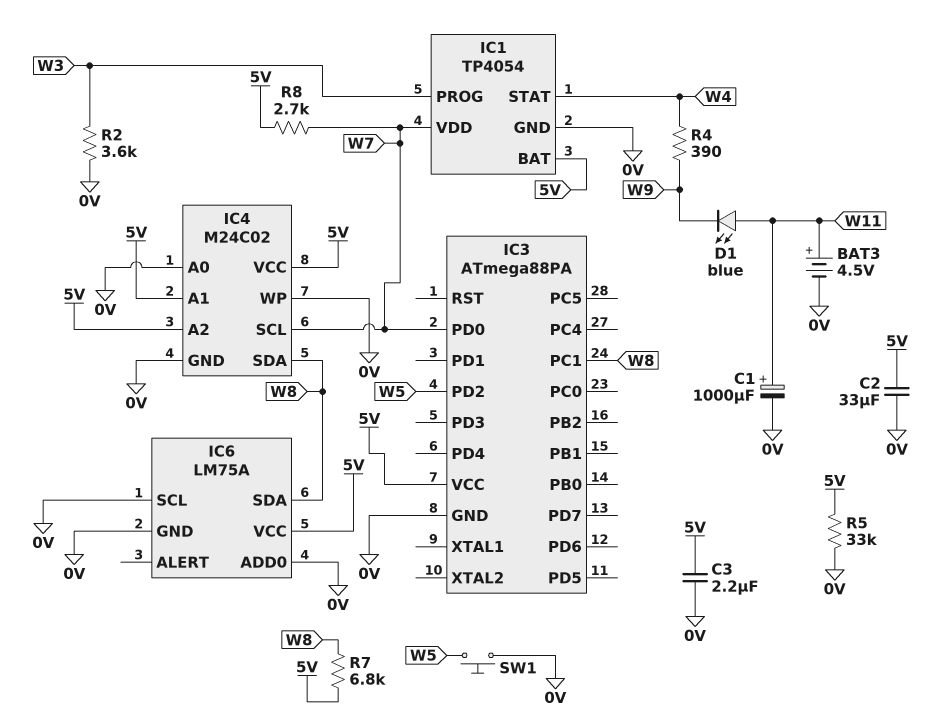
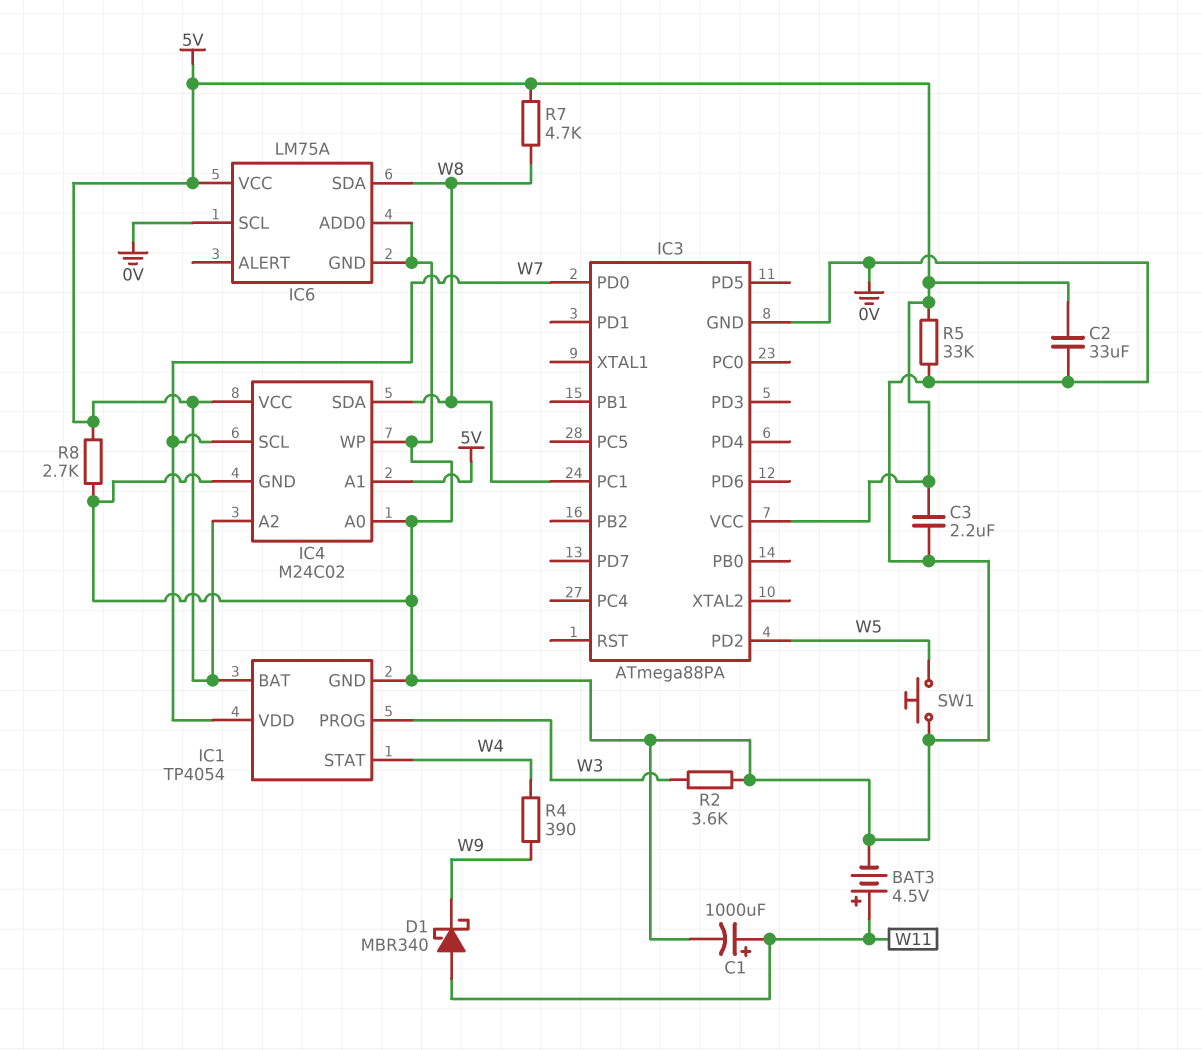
D1: LED blue (A W11, K W9) -> schottky MBR340 (A W11, K W9)
R7: 6.8k (5V, W8) -> 4.7k (5V, W8)
R8: 2.7k (5V, W7) -> 2.7k (0V, 5V)

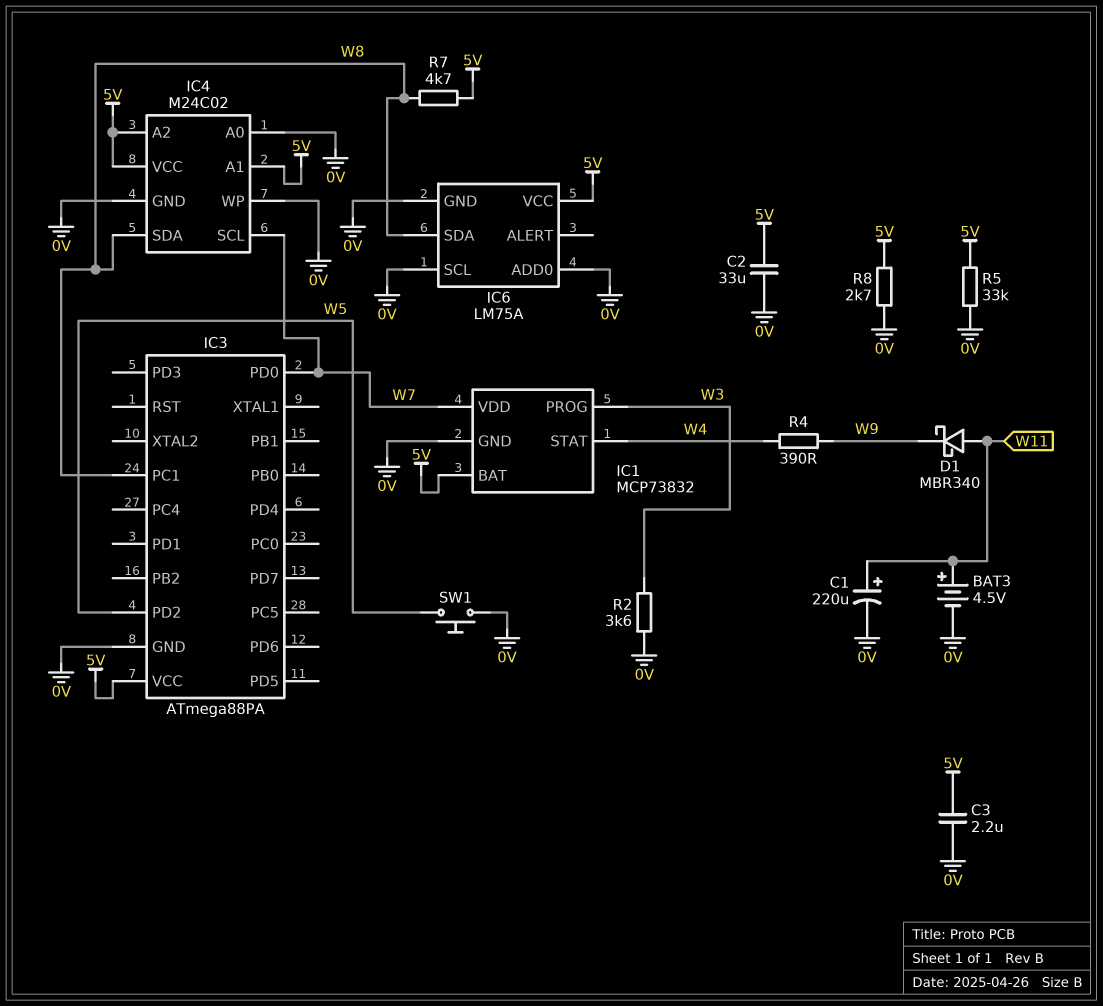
C1: 1000uF (plus W11, minus 0V) -> 220uF (plus W11, minus 0V)
IC1: TP4054 -> MCP73832

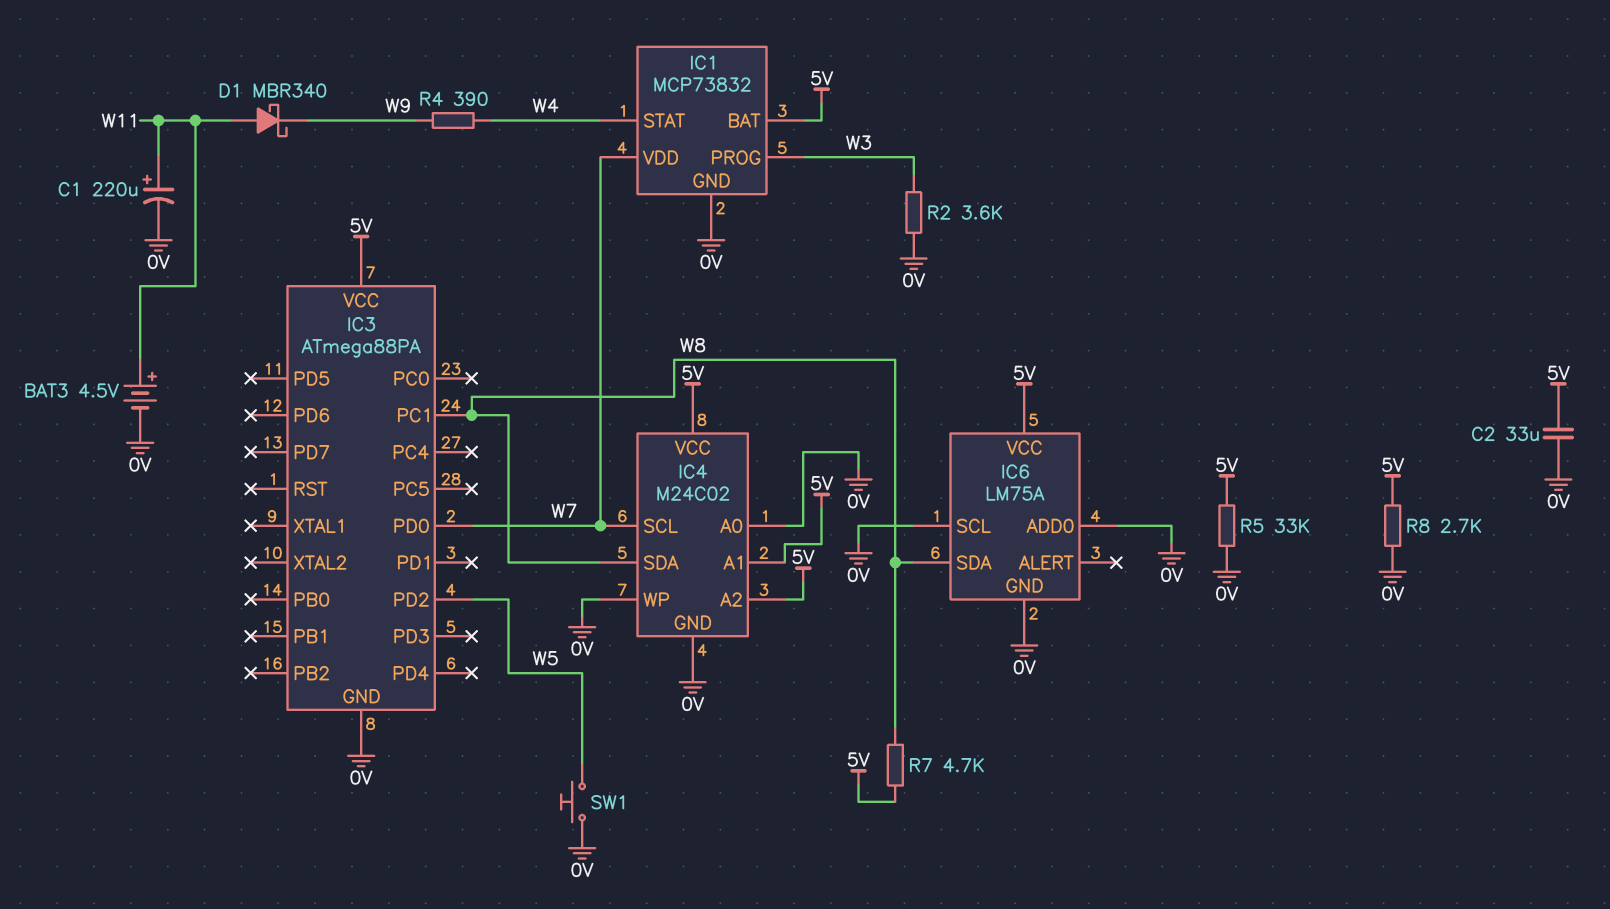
C3: 2.2uF (0V, 5V) -> none

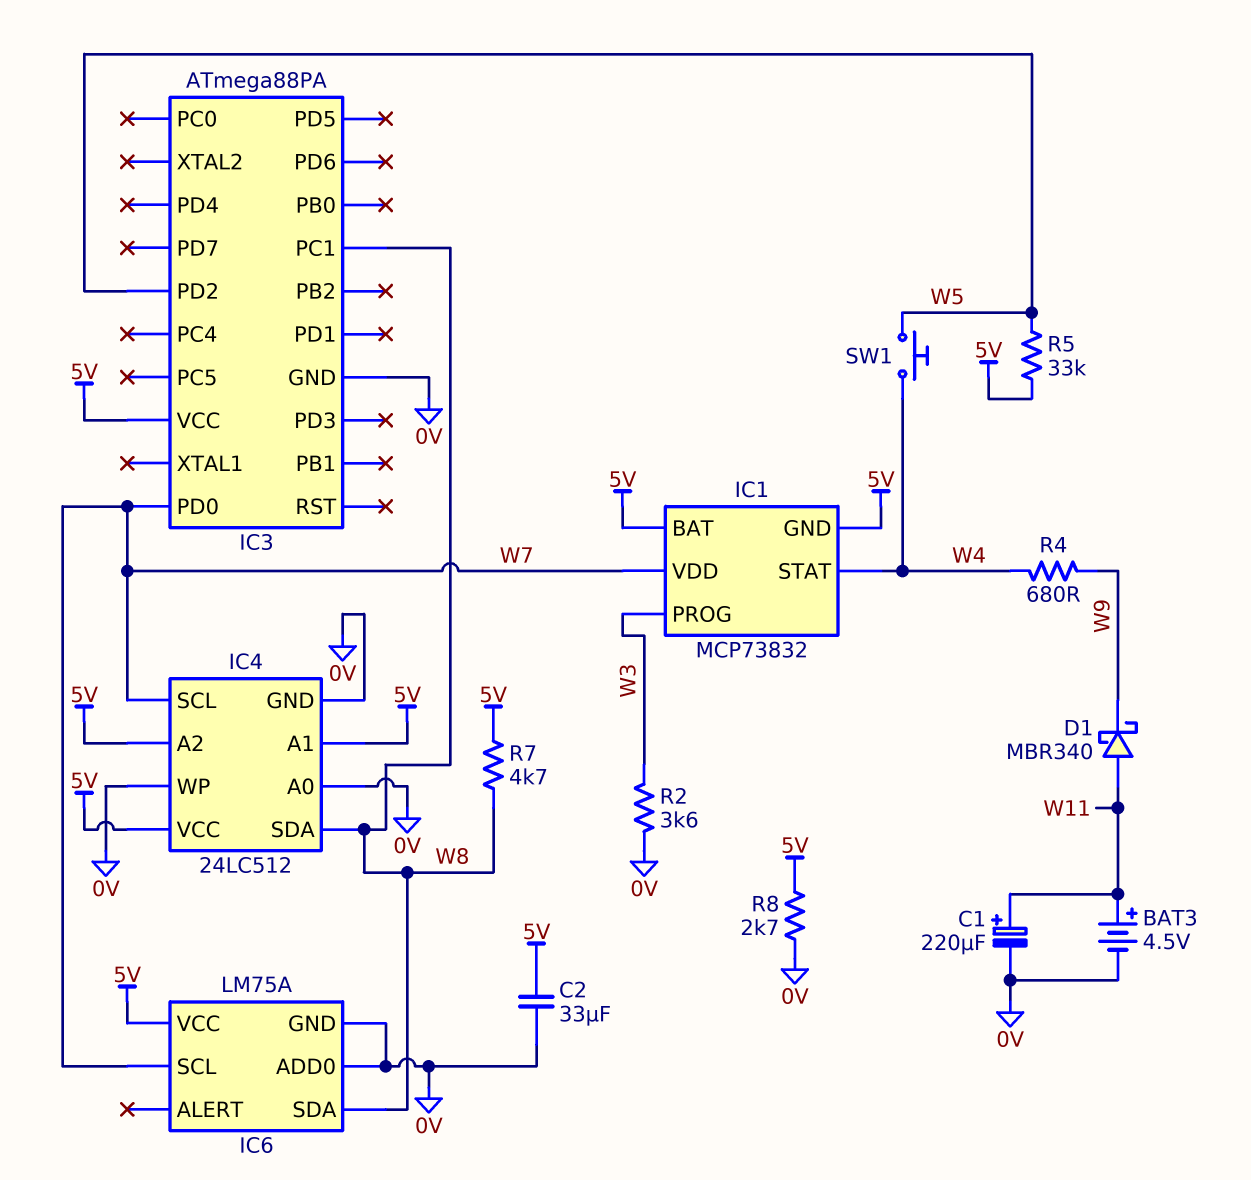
IC1 pin GND: 0V -> 5V
IC4: M24C02 -> 24LC512
IC6 pin SCL: 0V -> W7
R4: 390 (W4, W9) -> 680 (W4, W9)
R5: 33k (0V, 5V) -> 33k (5V, W5)
SW1: button (0V, W5) -> button (W4, W5)

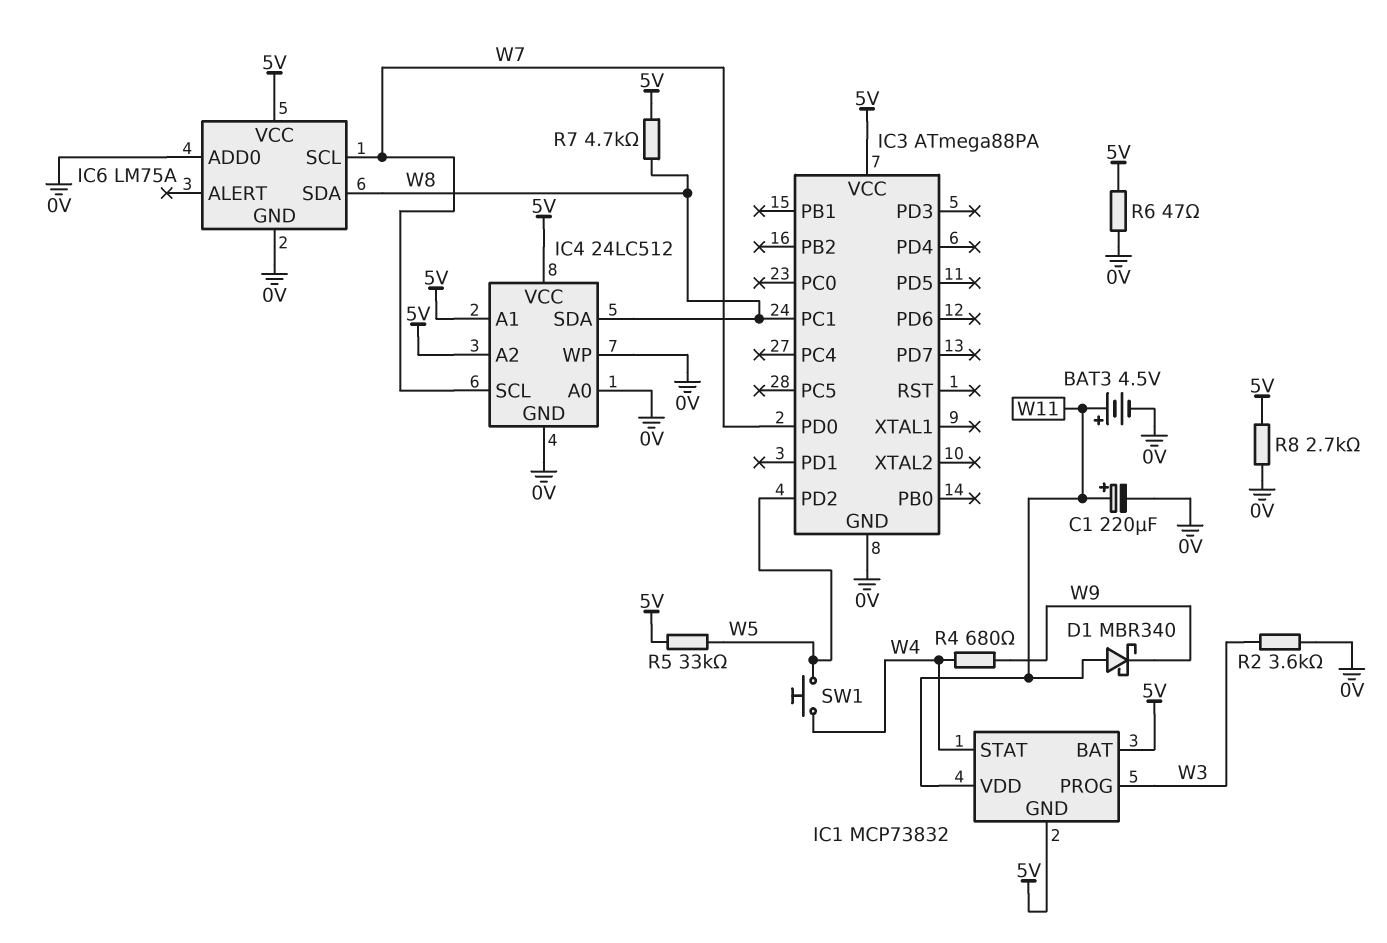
C2: 33uF (0V, 5V) -> none
IC1 pin VDD: W7 -> W11
R6: none -> 47 (0V, 5V)

